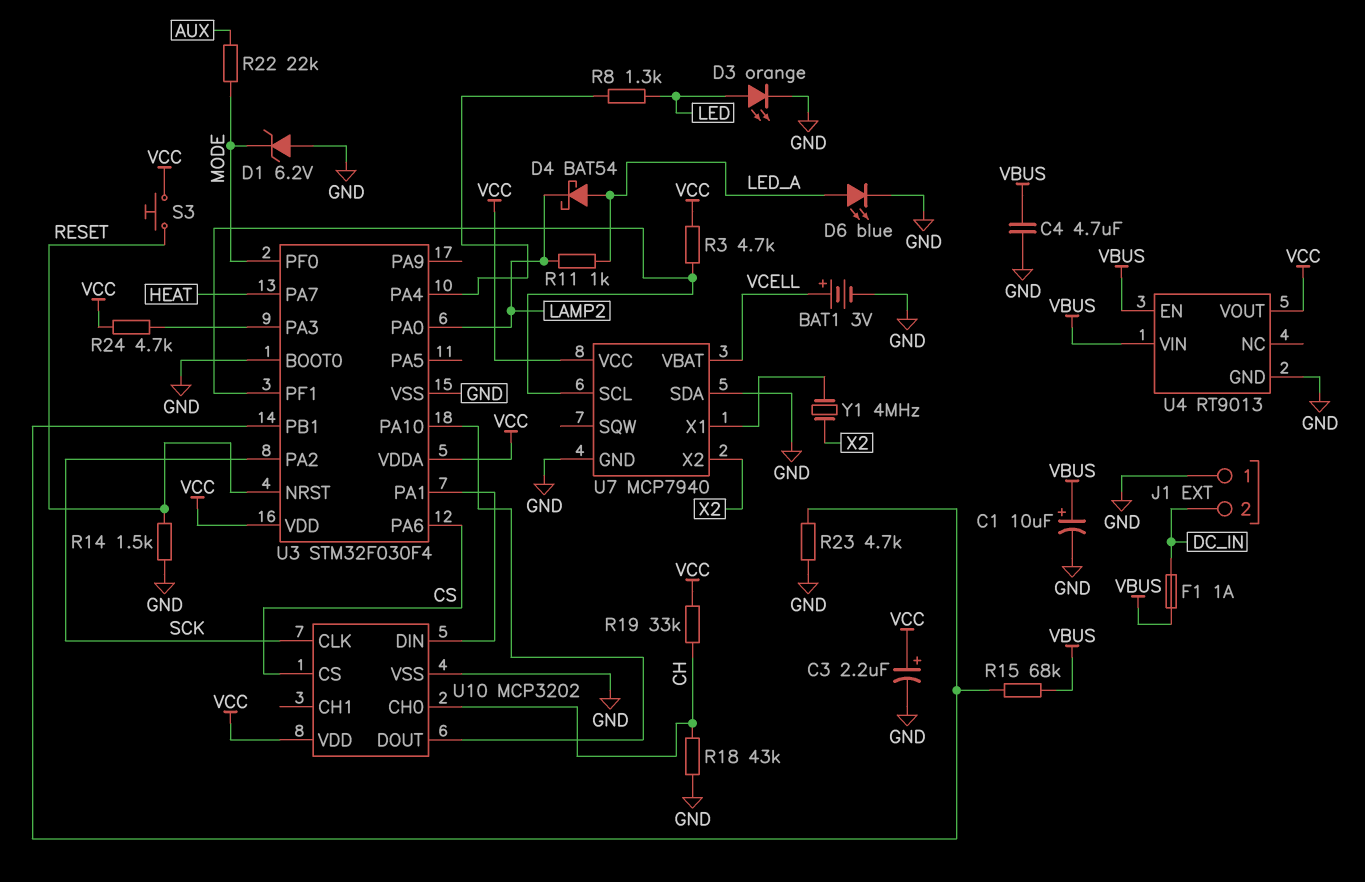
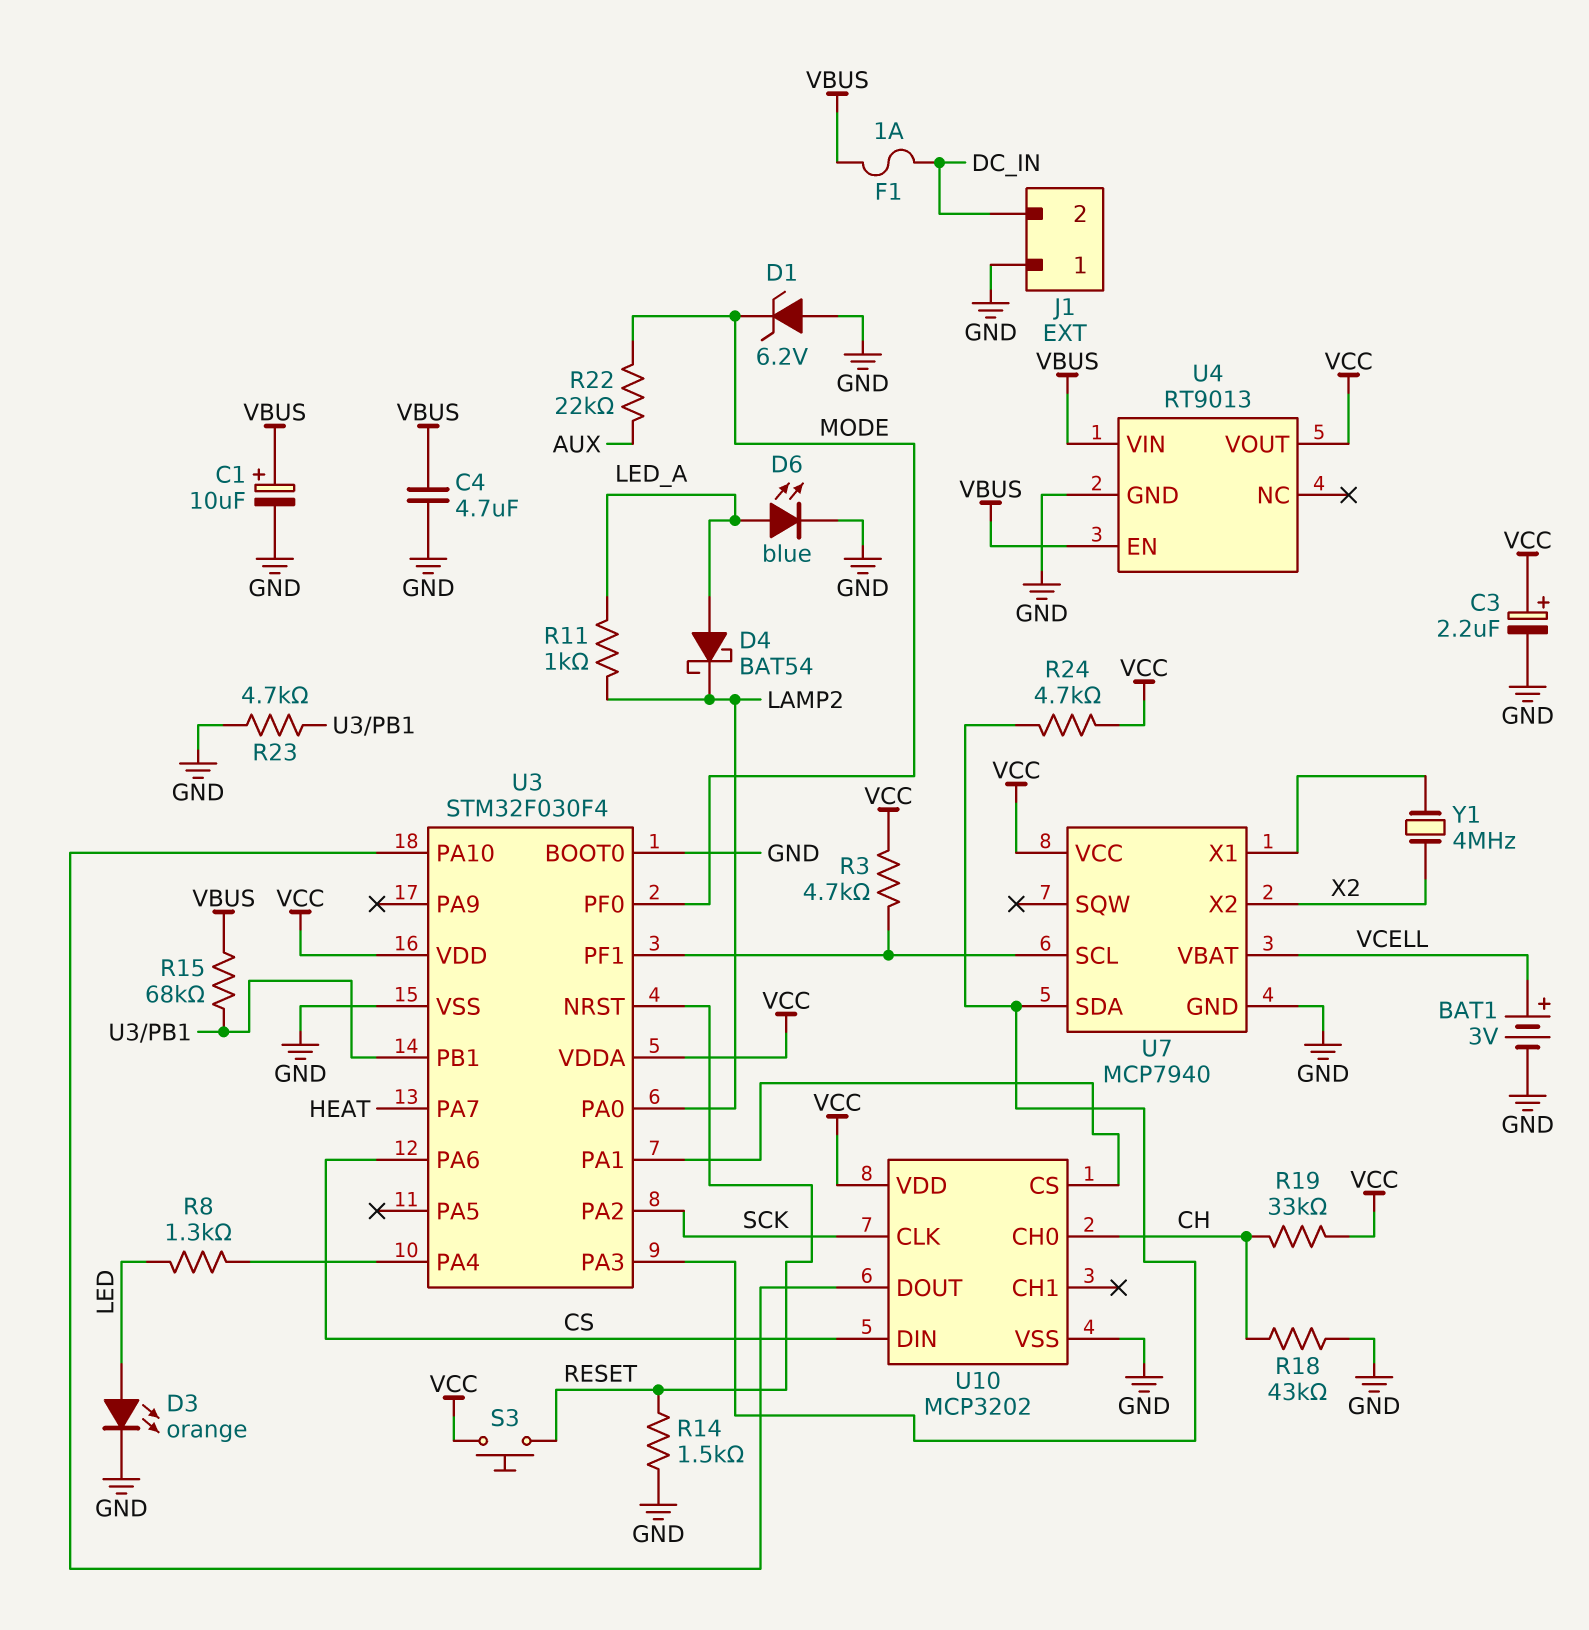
U7 pin SDA: GND -> U3/PA3
U10 pin CS: CS -> U3/PA1
U10 pin DIN: U3/PA1 -> CS

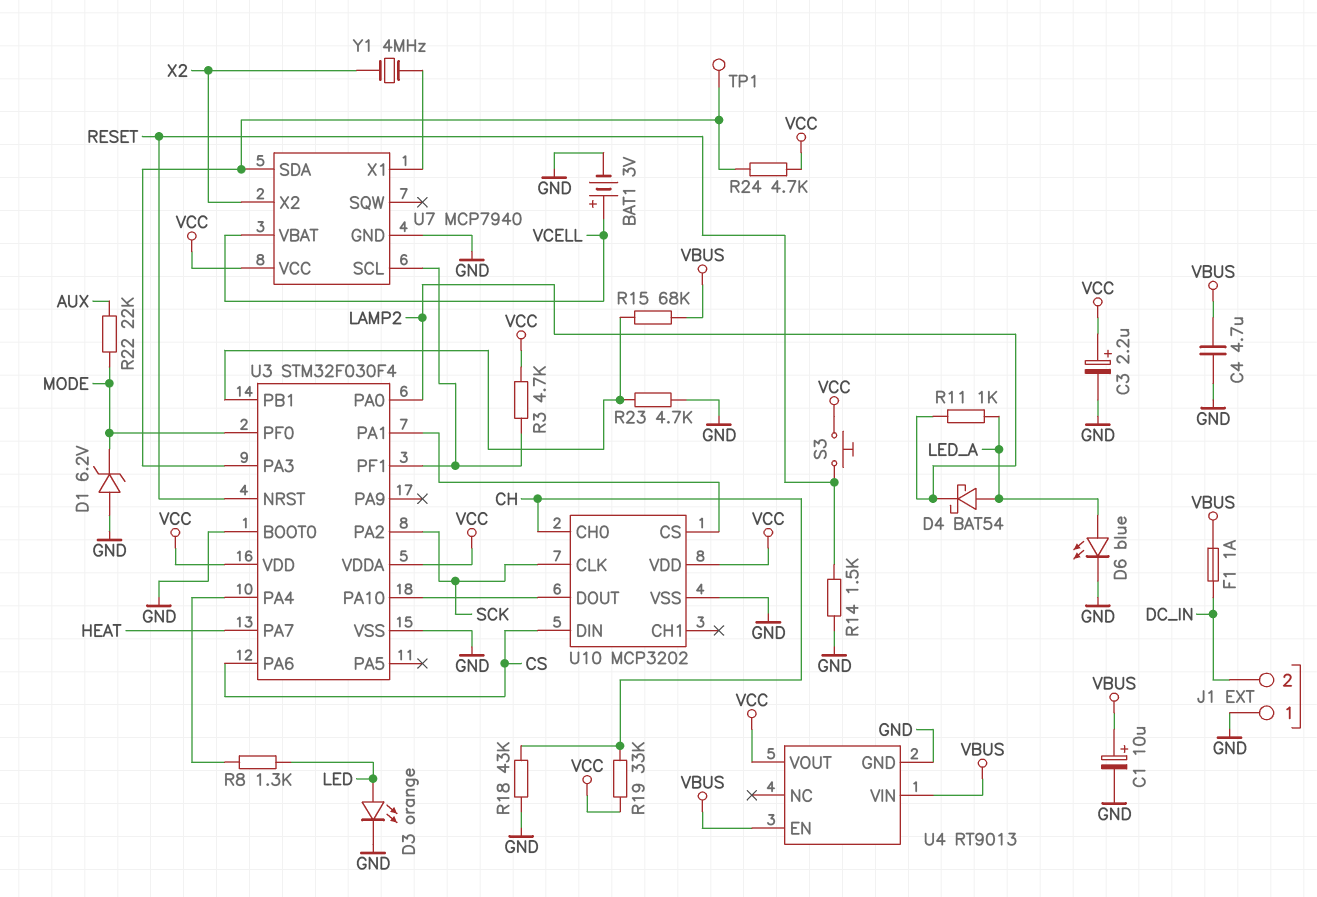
TP1: none -> test point (U3/PA3)

